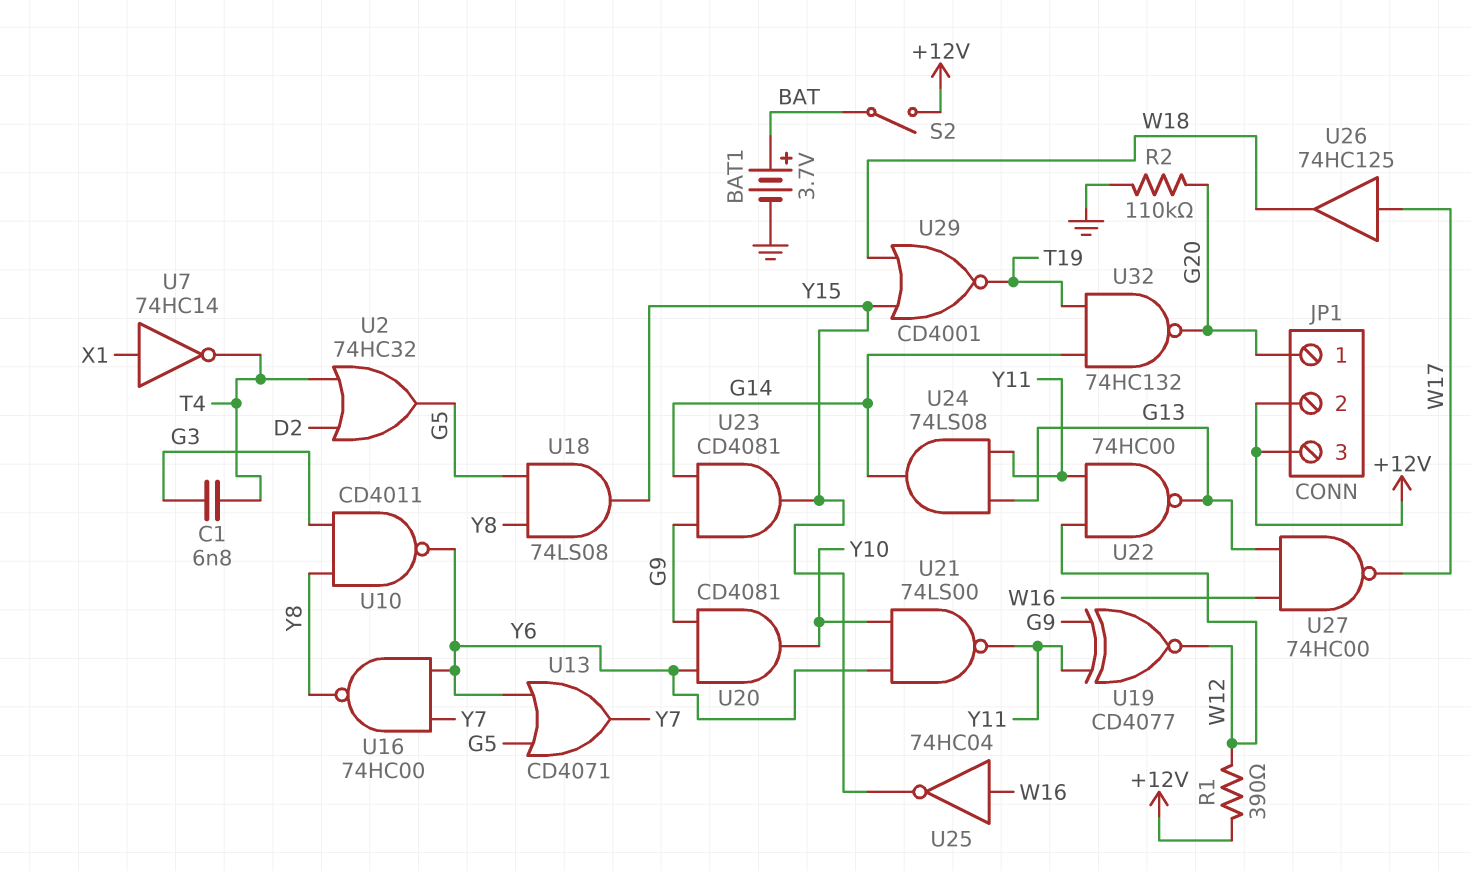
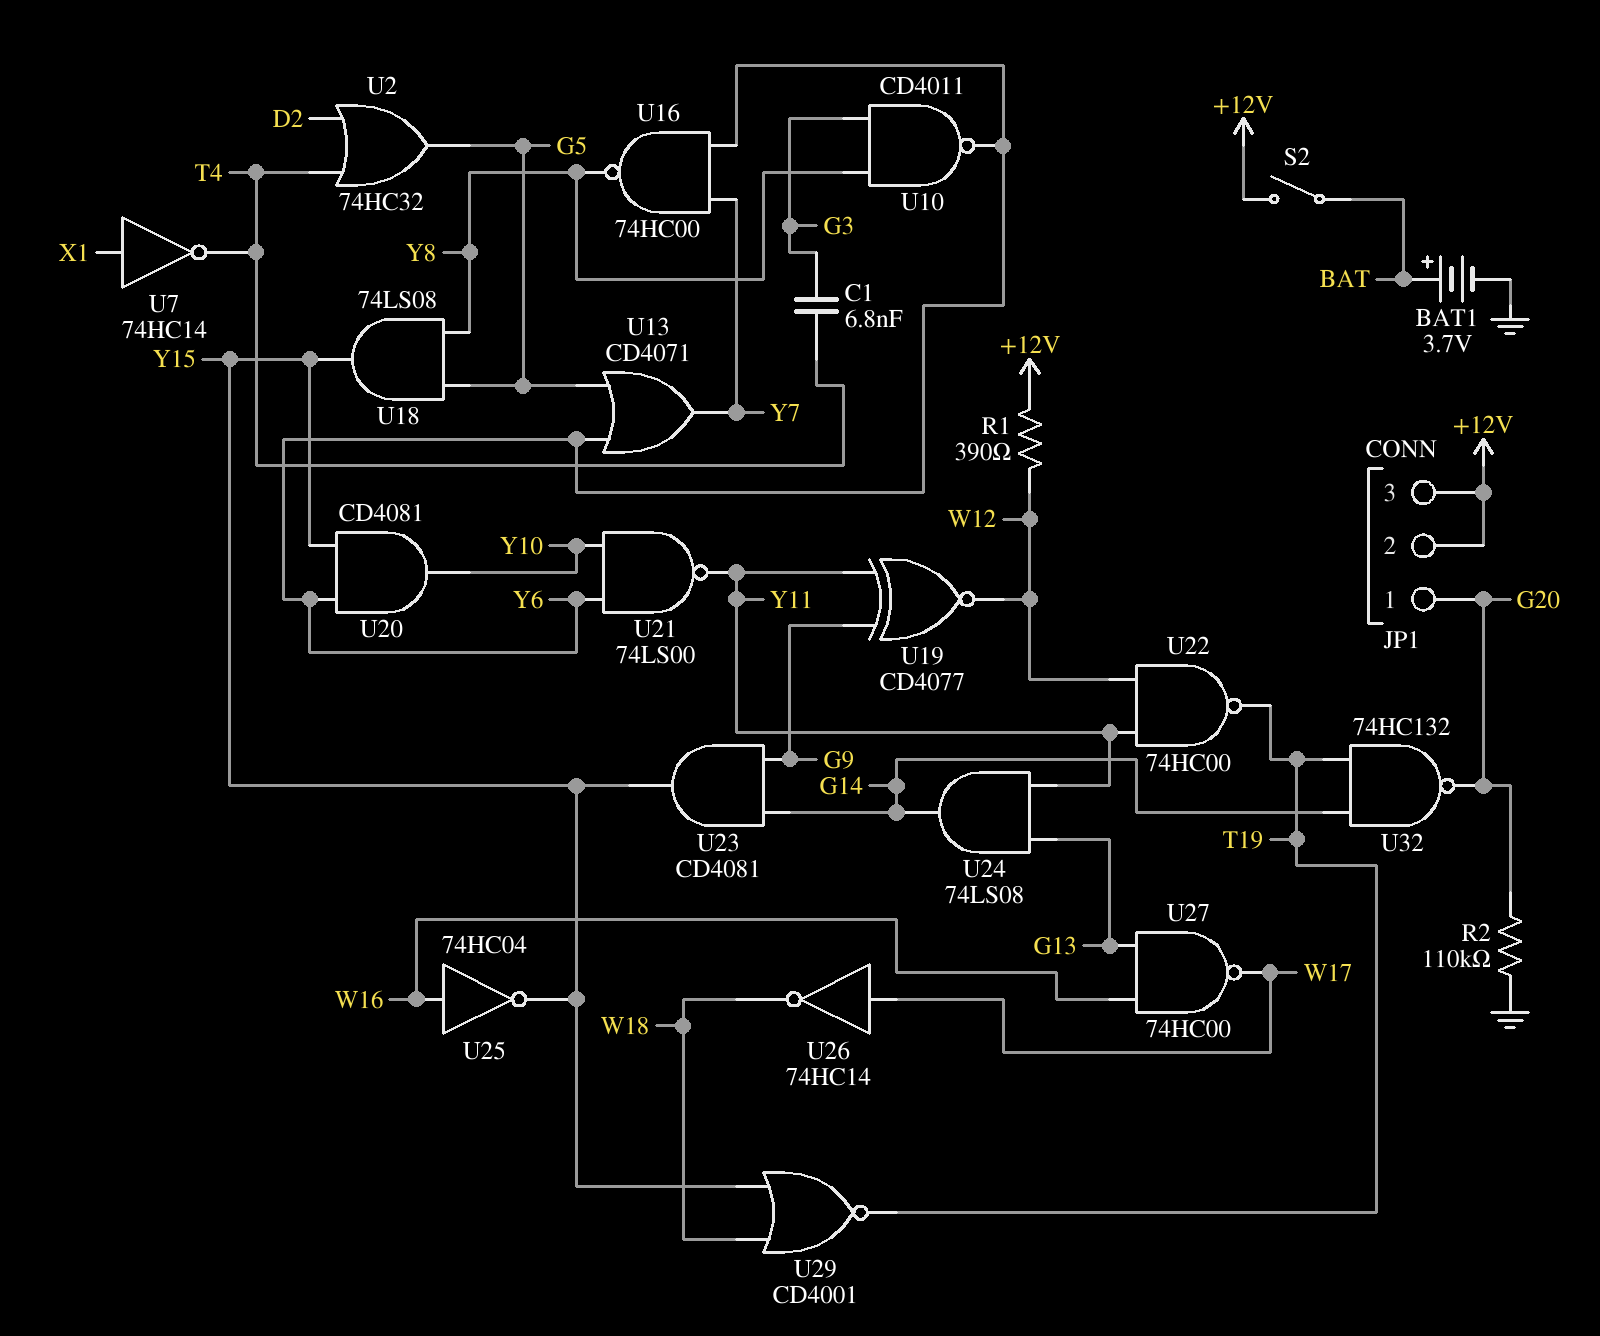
U20: AND CD4081 (in G9, in Y6, out Y10) -> AND CD4081 (in Y6, in Y15, out Y10)
U22: NAND 74HC00 (in W12, in Y11, out G13) -> NAND 74HC00 (in W12, in Y11, out T19)
U26: buffer 74HC125 (in W17, out W18) -> NOT 74HC14 (in W17, out W18)

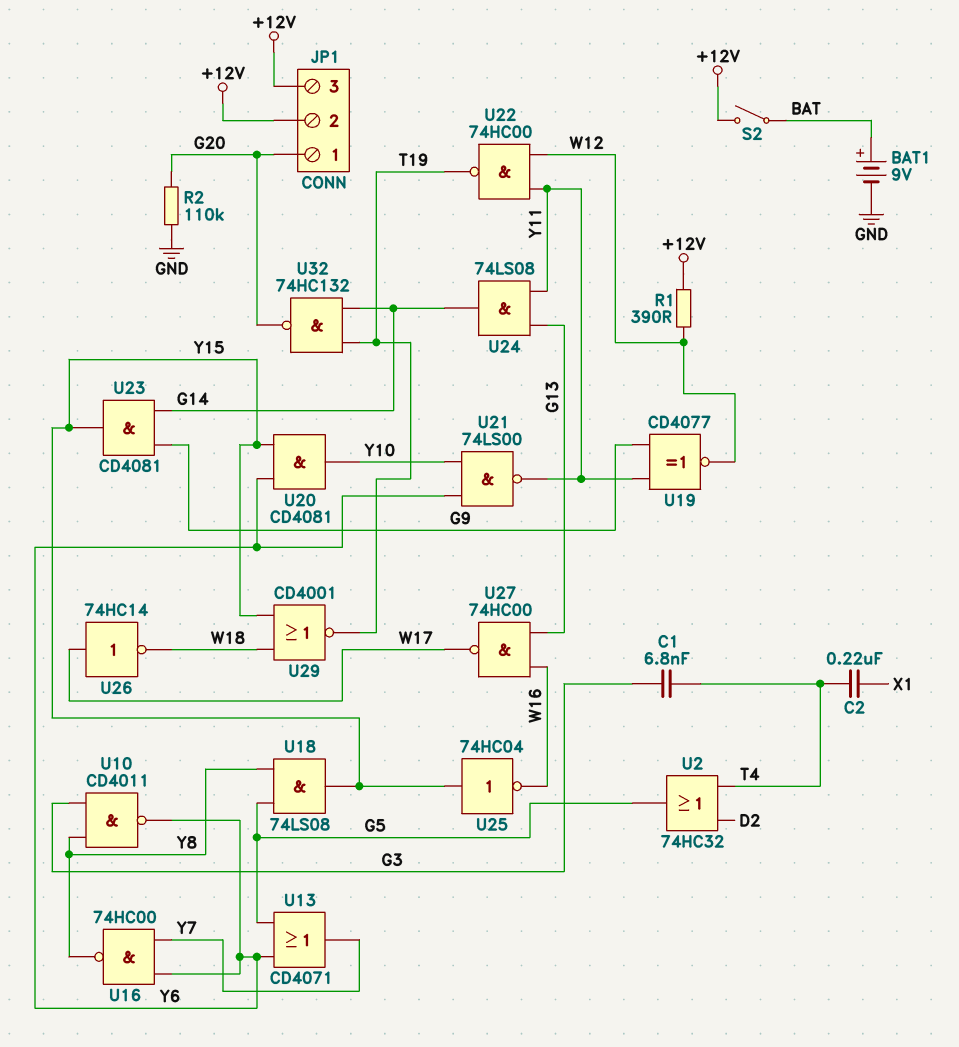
BAT1: 3.7V (plus BAT, minus GND) -> 9V (plus BAT, minus GND)
C2: none -> 220nF (T4, X1)
U7: NOT 74HC14 (in X1, out T4) -> none
U25: NOT 74HC04 (in W16, out Y15) -> NOT 74HC04 (in Y15, out W16)

